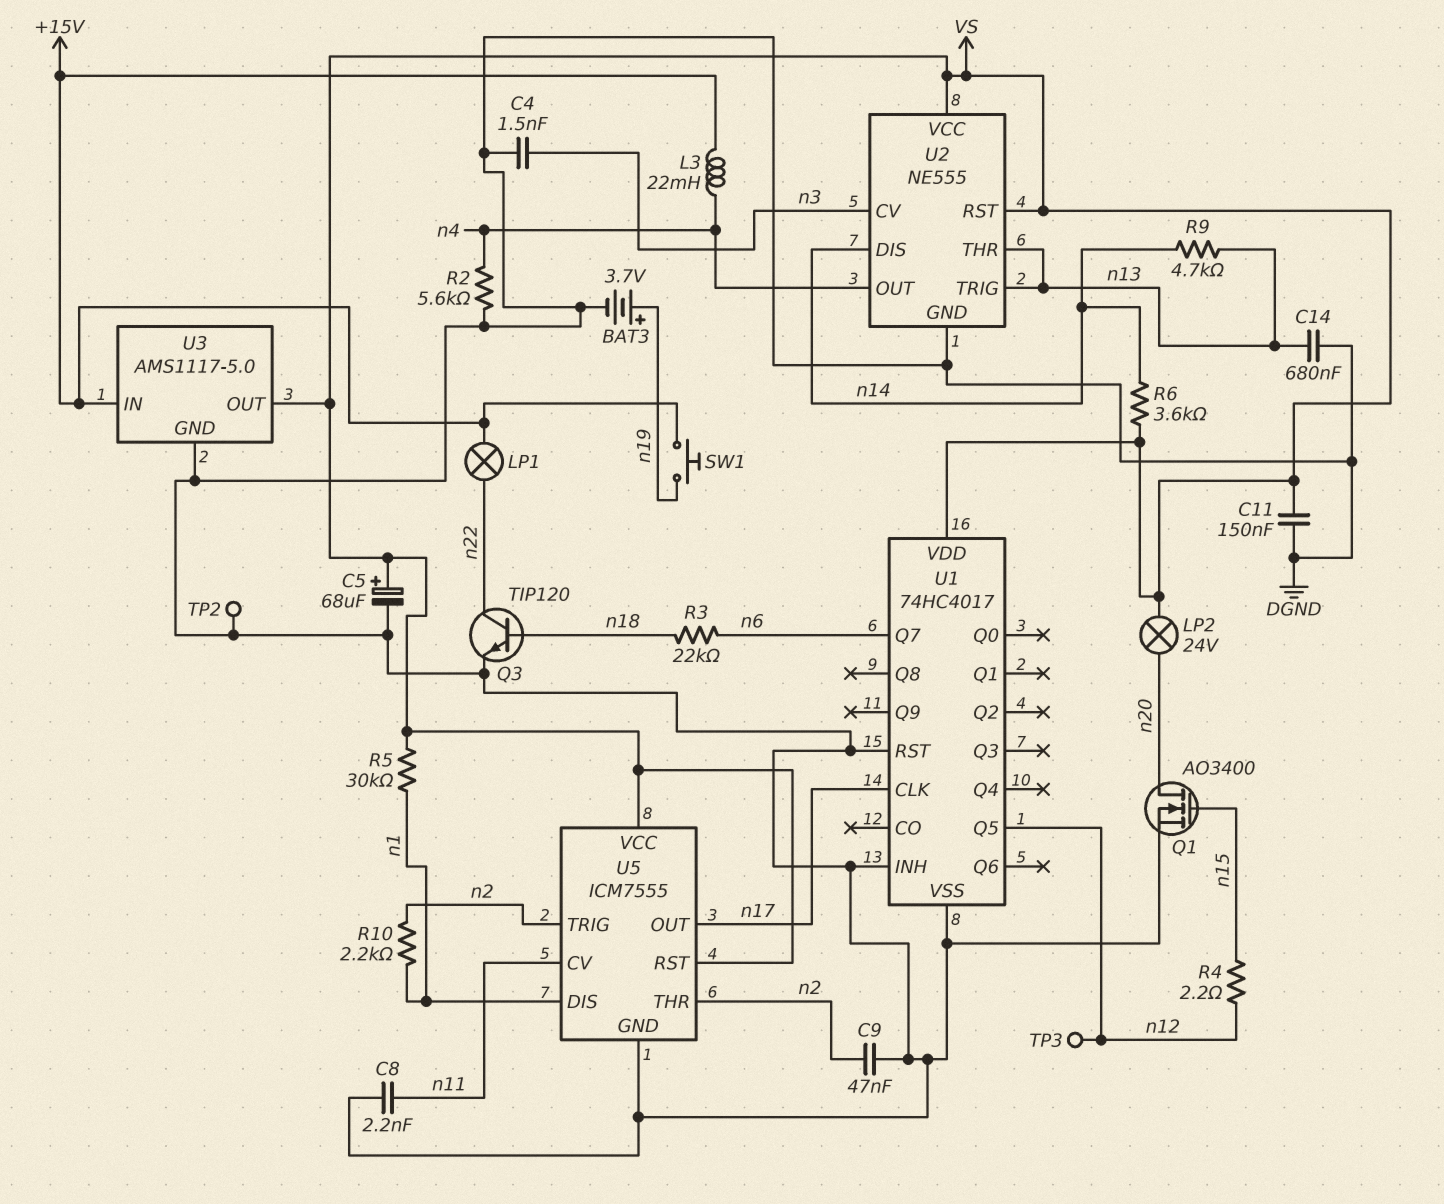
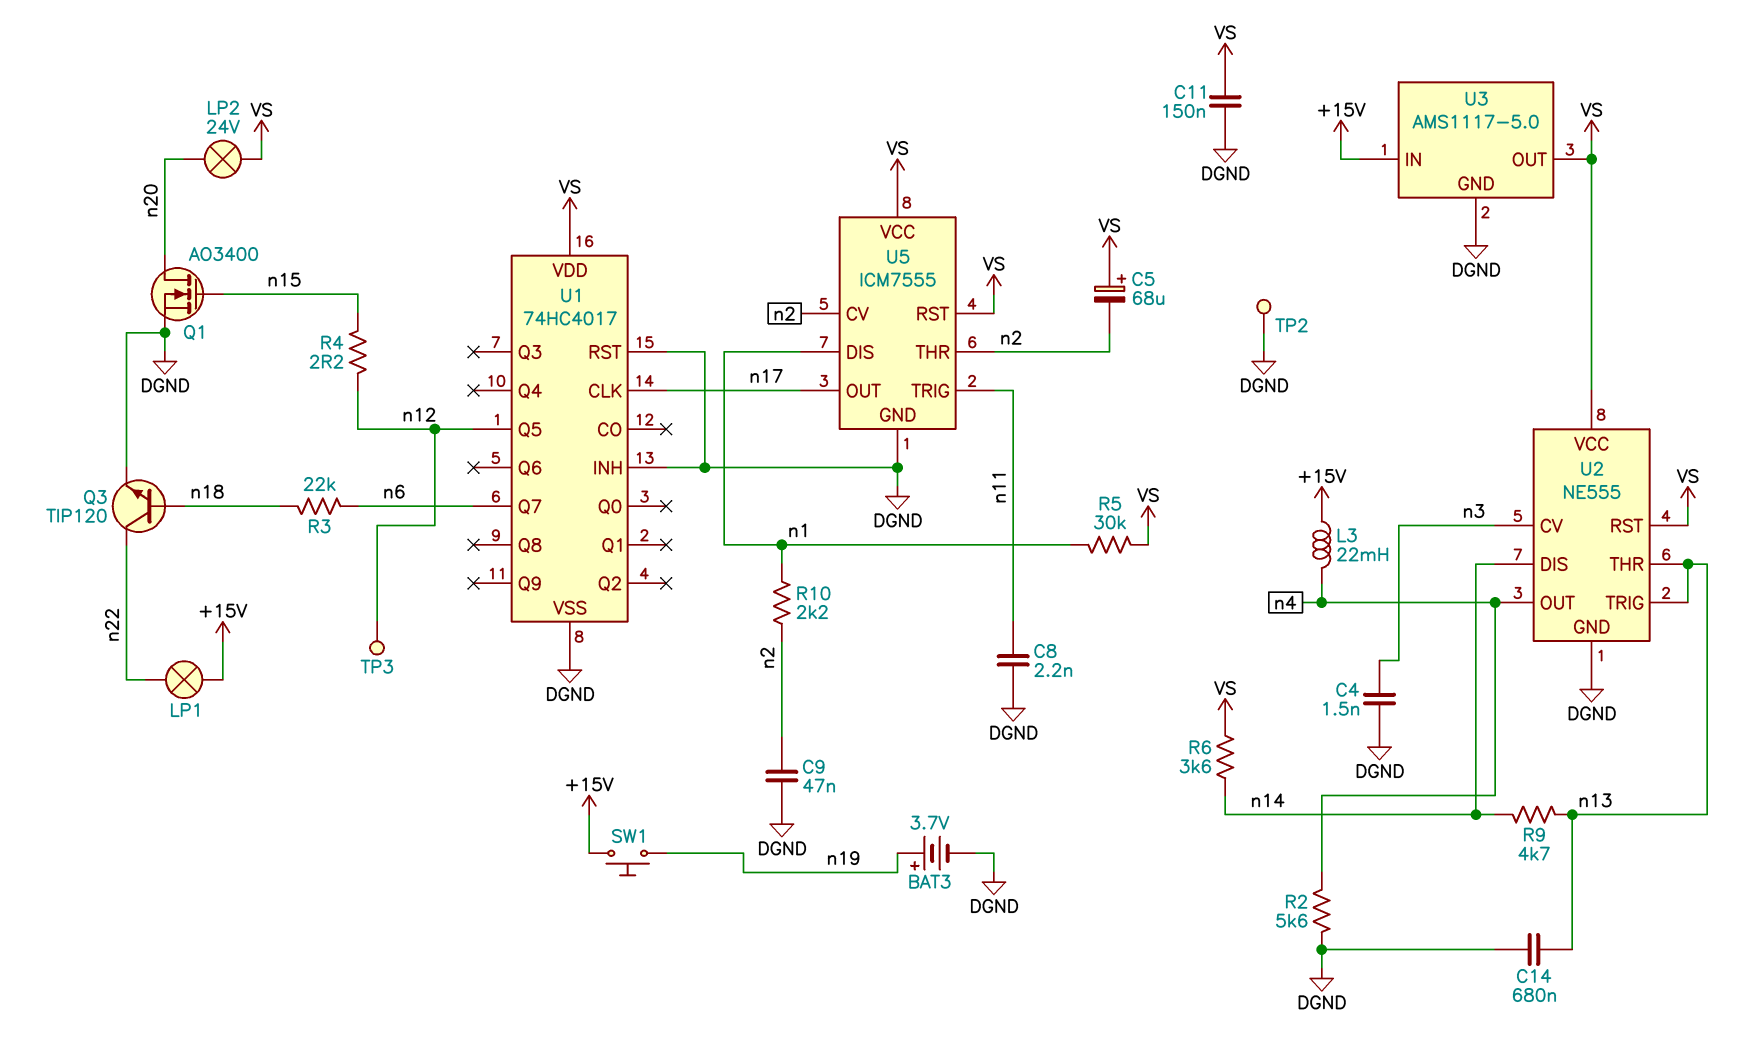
C5: 68uF (plus VS, minus DGND) -> 68uF (plus VS, minus n2)
U5 pin CV: n11 -> n2
U5 pin TRIG: n2 -> n11

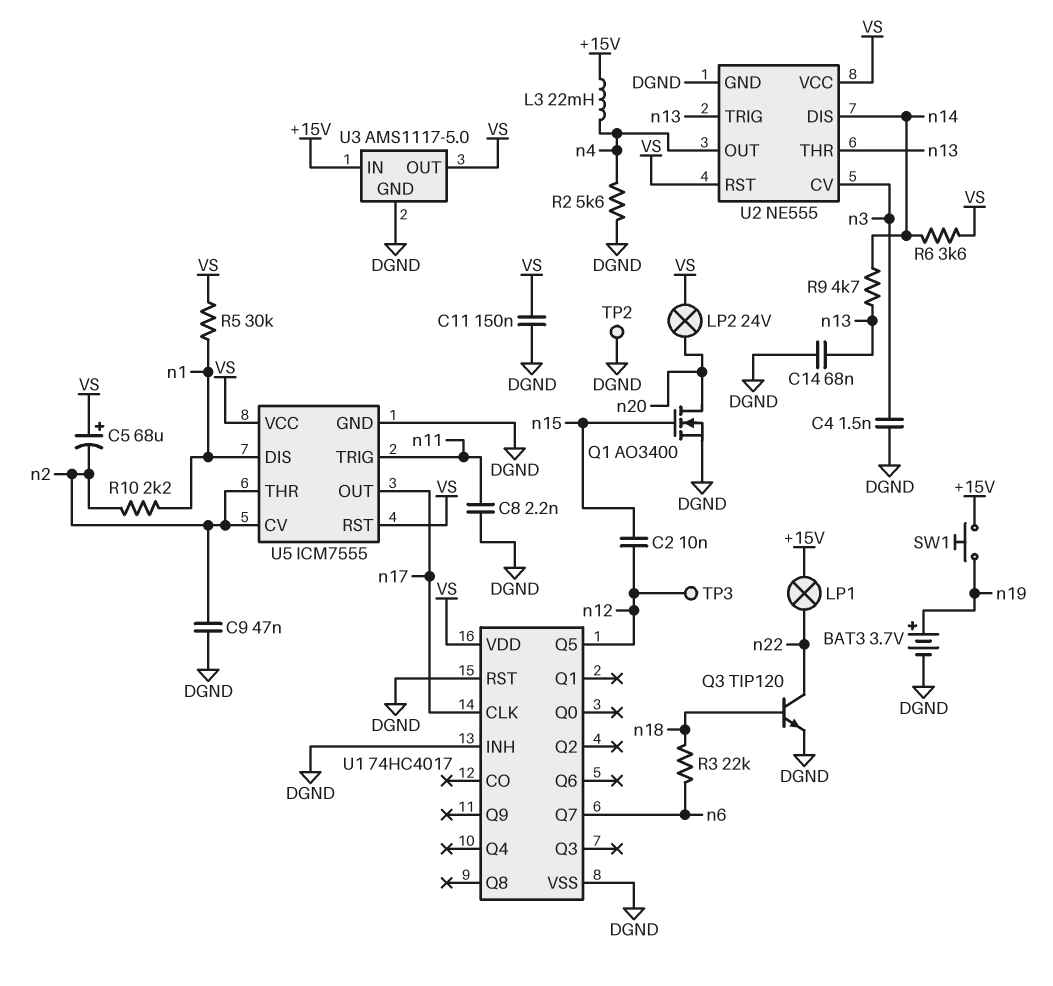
C2: none -> 10nF (n12, n15)
C14: 680nF (DGND, n13) -> 68nF (DGND, n13)
R4: 2.2 (n12, n15) -> none

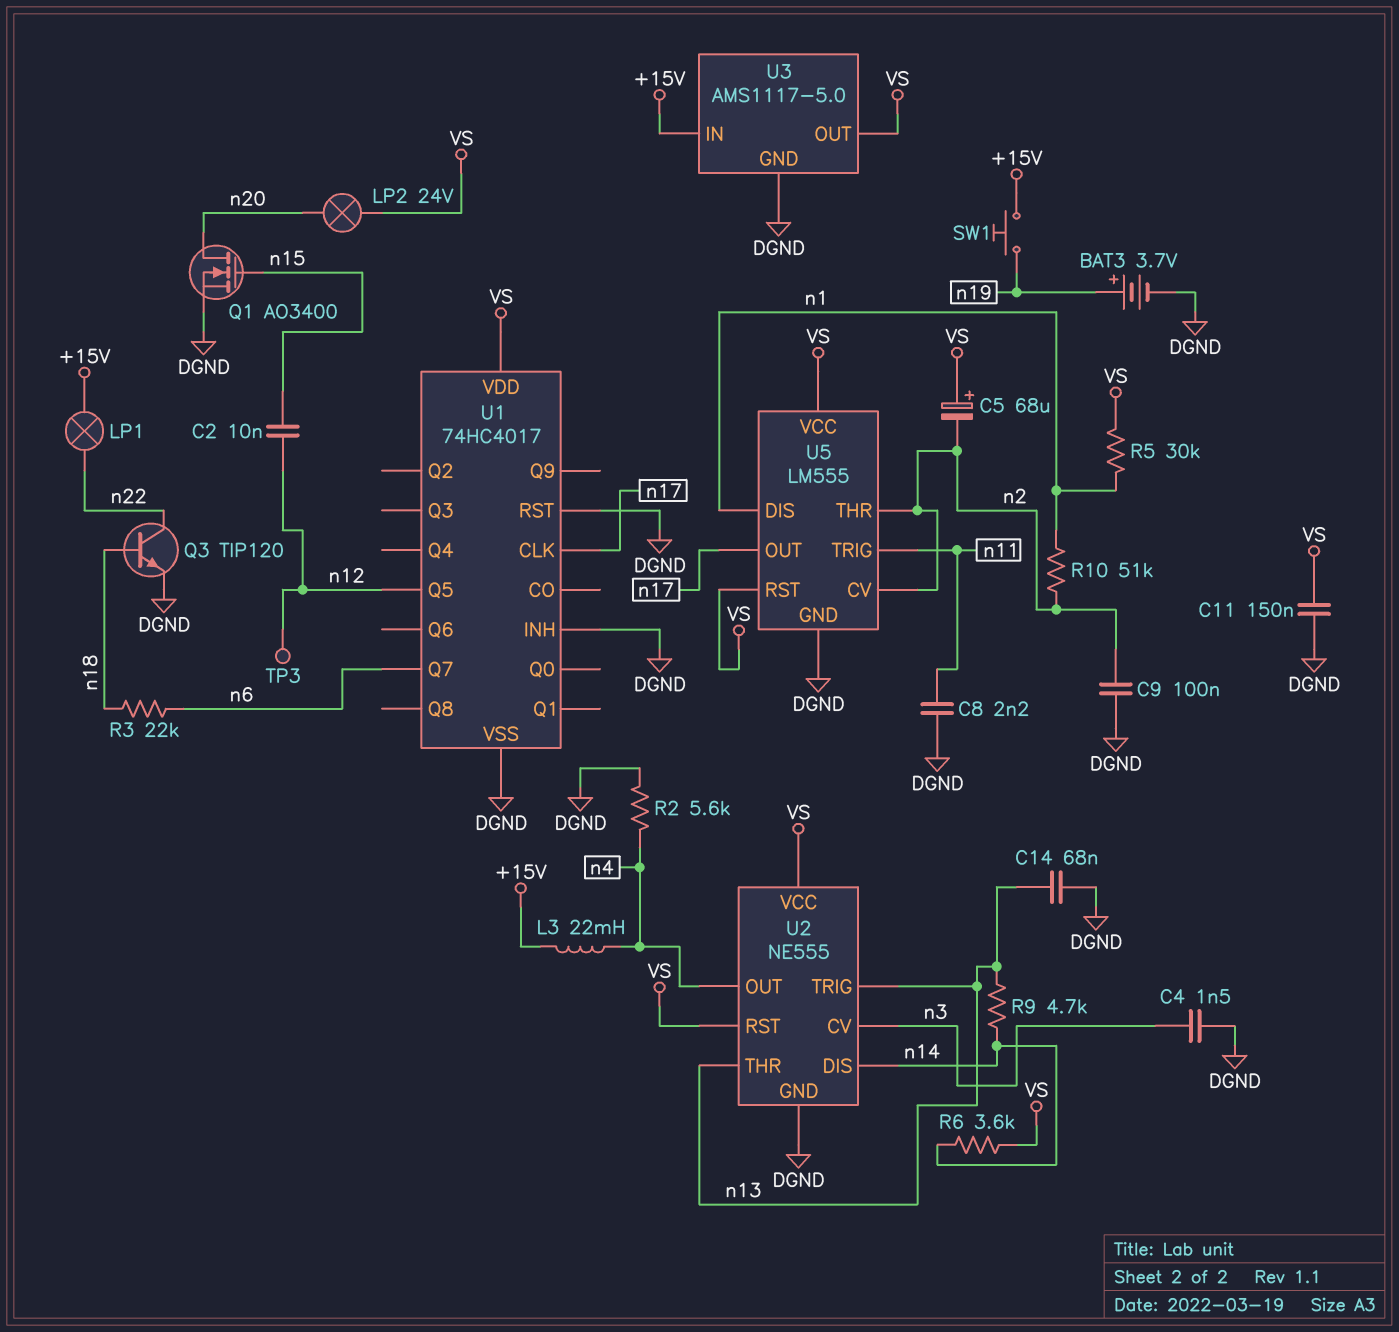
C9: 47nF (DGND, n2) -> 100nF (DGND, n2)
R10: 2.2k (n1, n2) -> 51k (n1, n2)
TP2: test point (DGND) -> none
U5: ICM7555 -> LM555

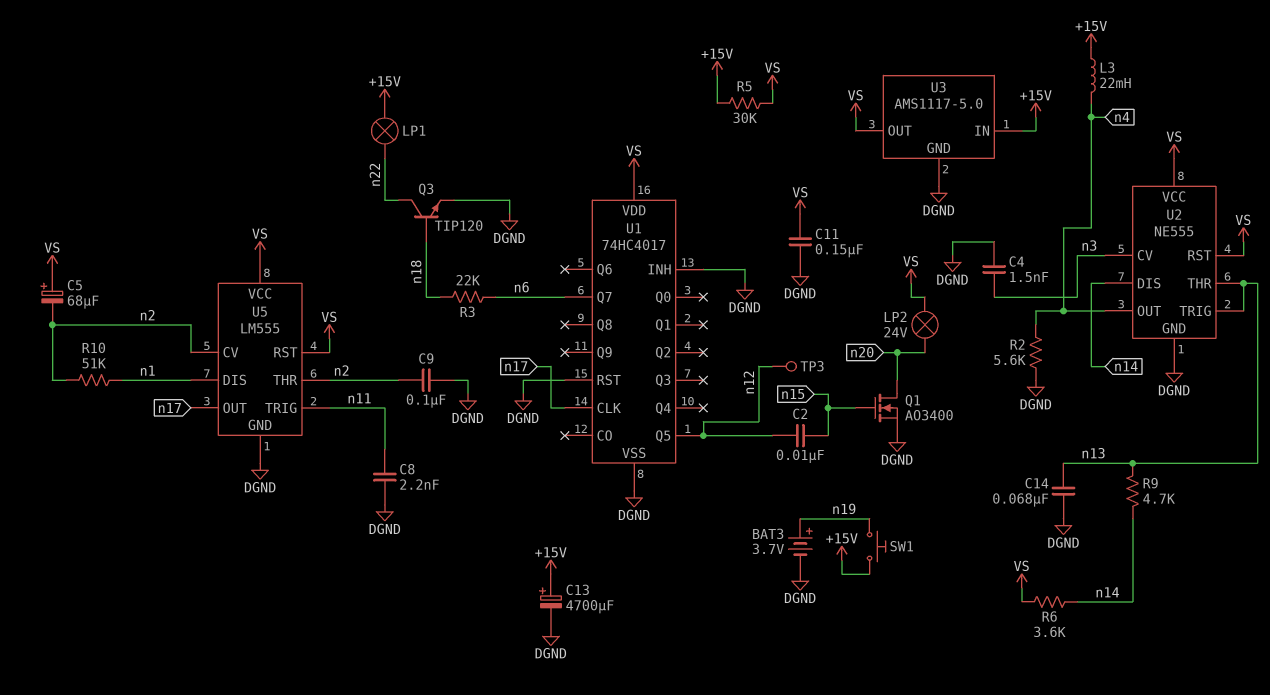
C13: none -> 4700uF (plus +15V, minus DGND)
R5: 30k (VS, n1) -> 30k (+15V, VS)

